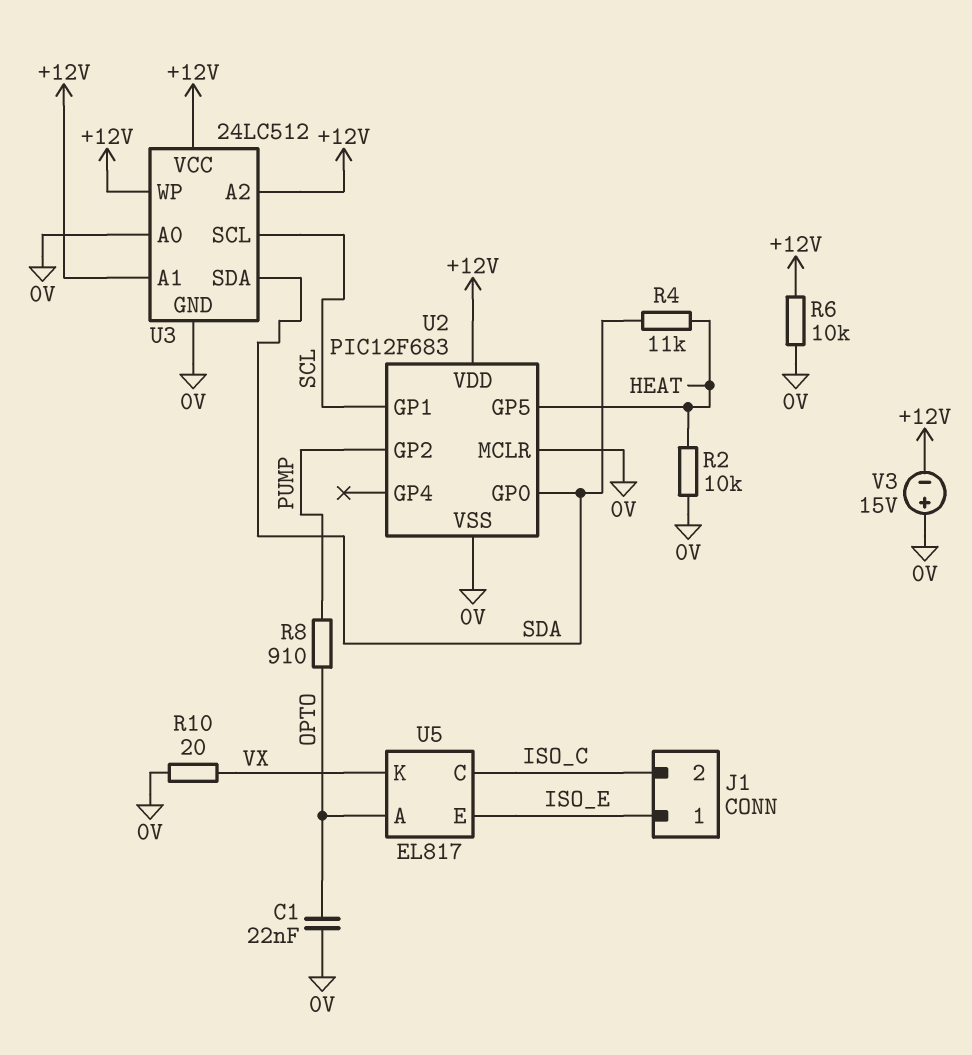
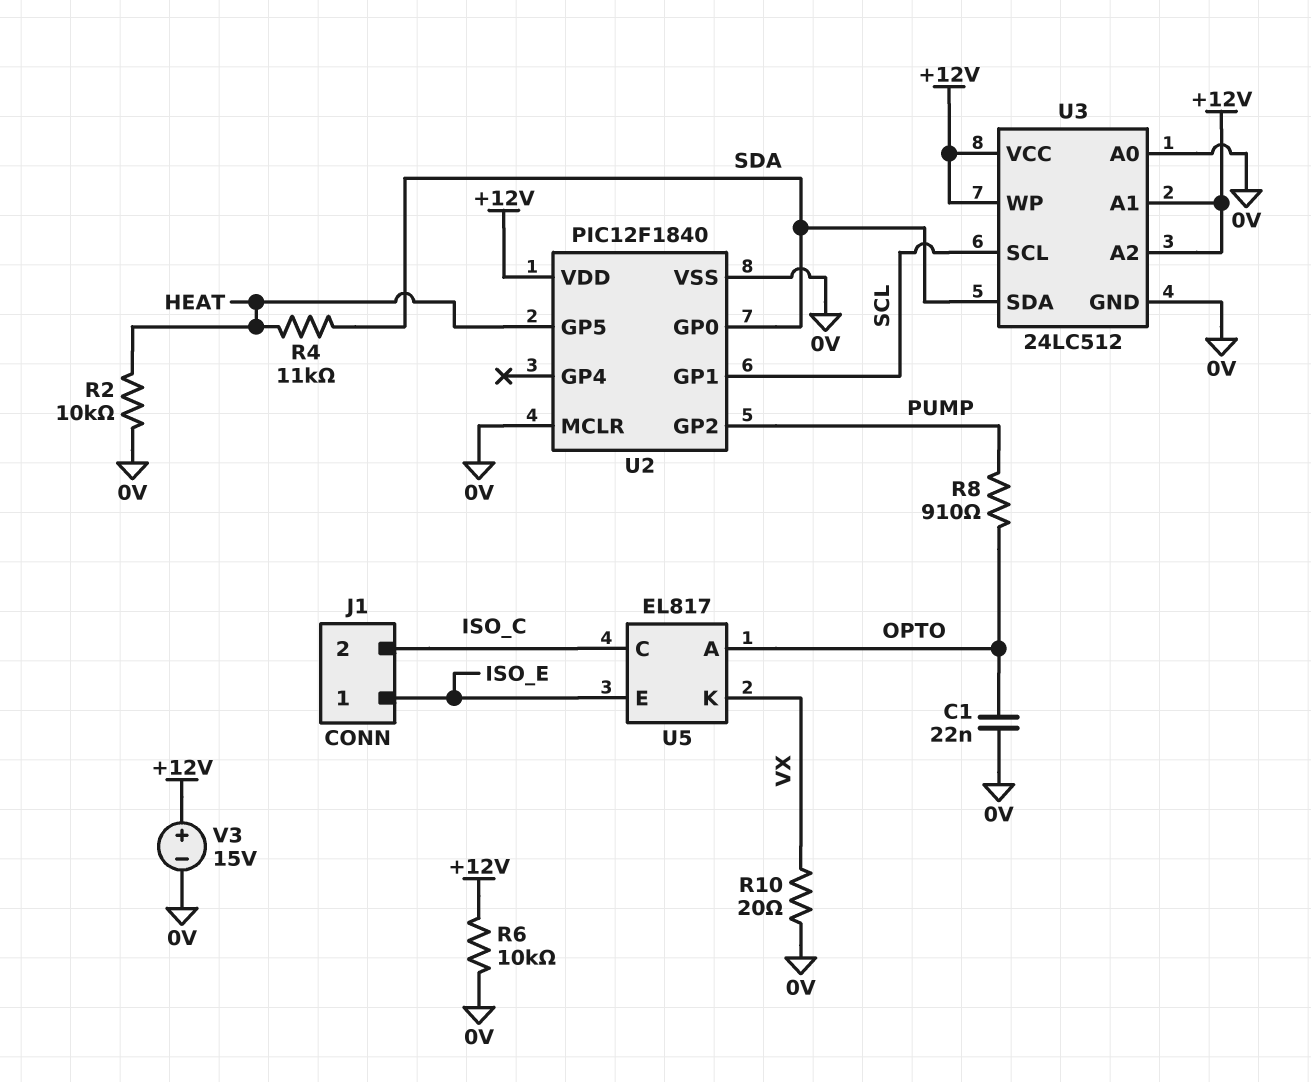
U2: PIC12F683 -> PIC12F1840
V3: 15V (plus 0V, minus +12V) -> 15V (plus +12V, minus 0V)

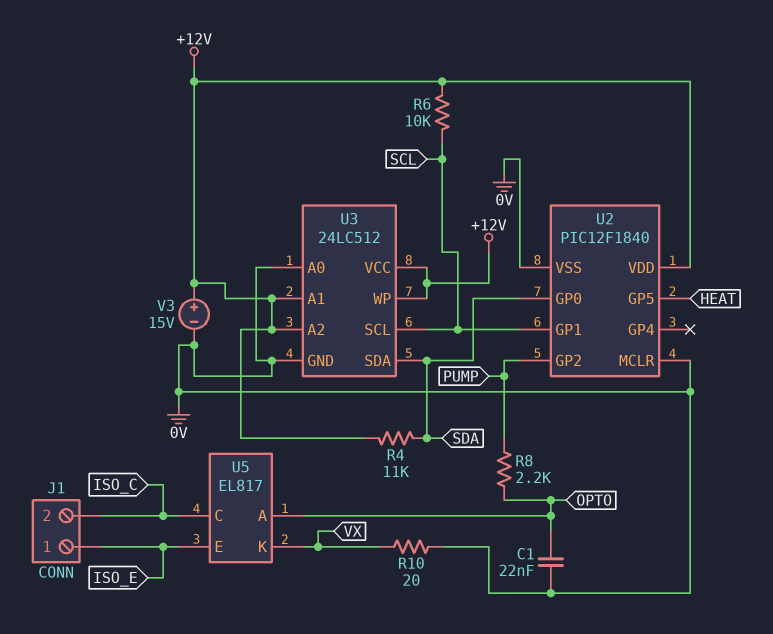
R2: 10k (0V, HEAT) -> none
R4: 11k (HEAT, SDA) -> 11k (+12V, SDA)
R6: 10k (+12V, 0V) -> 10k (+12V, SCL)
R8: 910 (OPTO, PUMP) -> 2.2k (OPTO, PUMP)

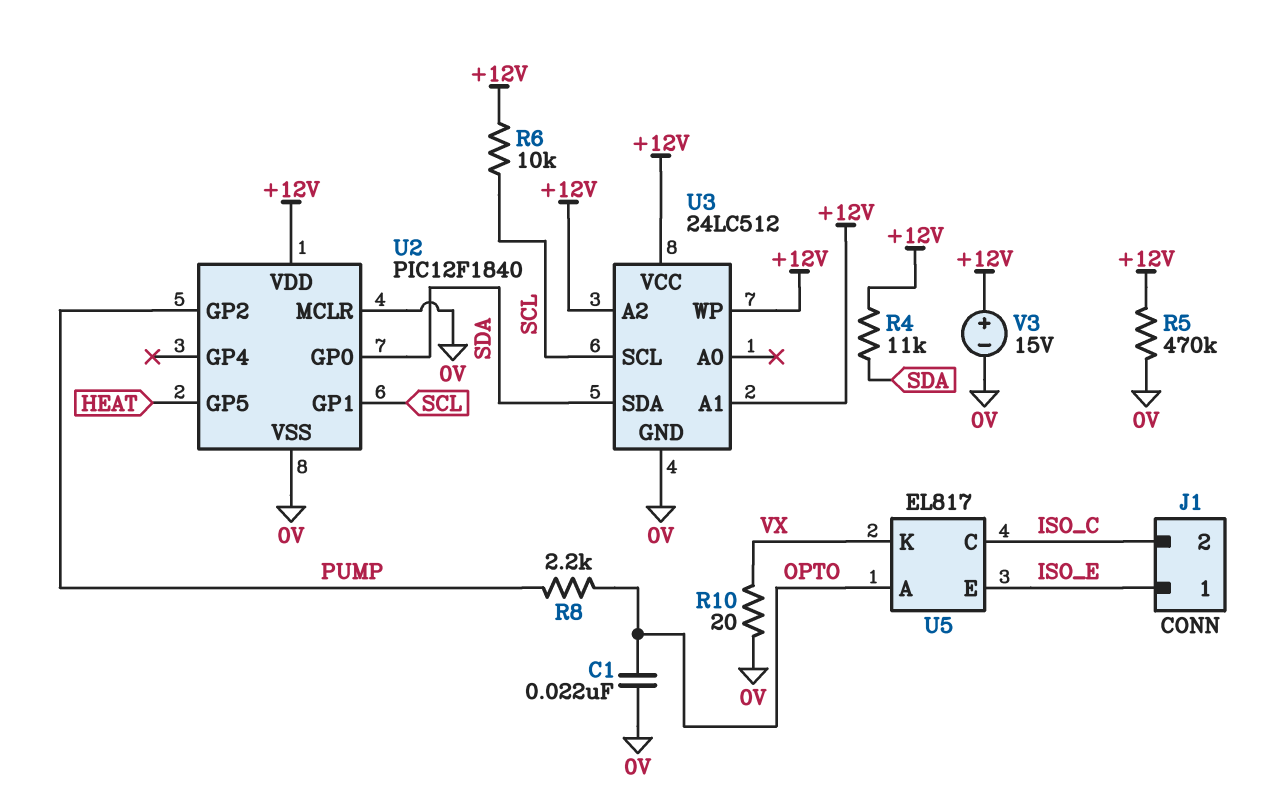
R5: none -> 470k (+12V, 0V)
U3 pin A0: 0V -> none

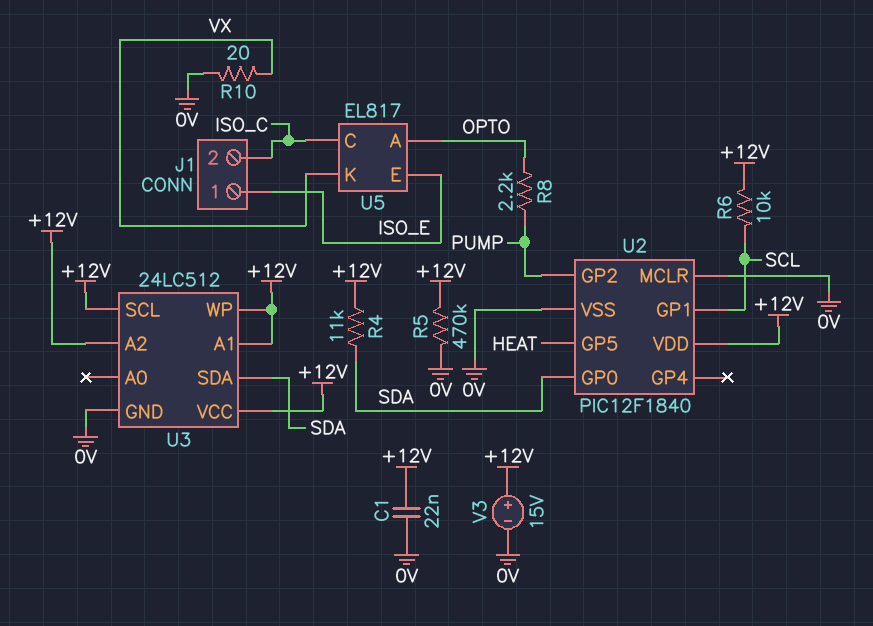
C1: 22nF (0V, OPTO) -> 22nF (+12V, 0V)
U3 pin SCL: SCL -> +12V

